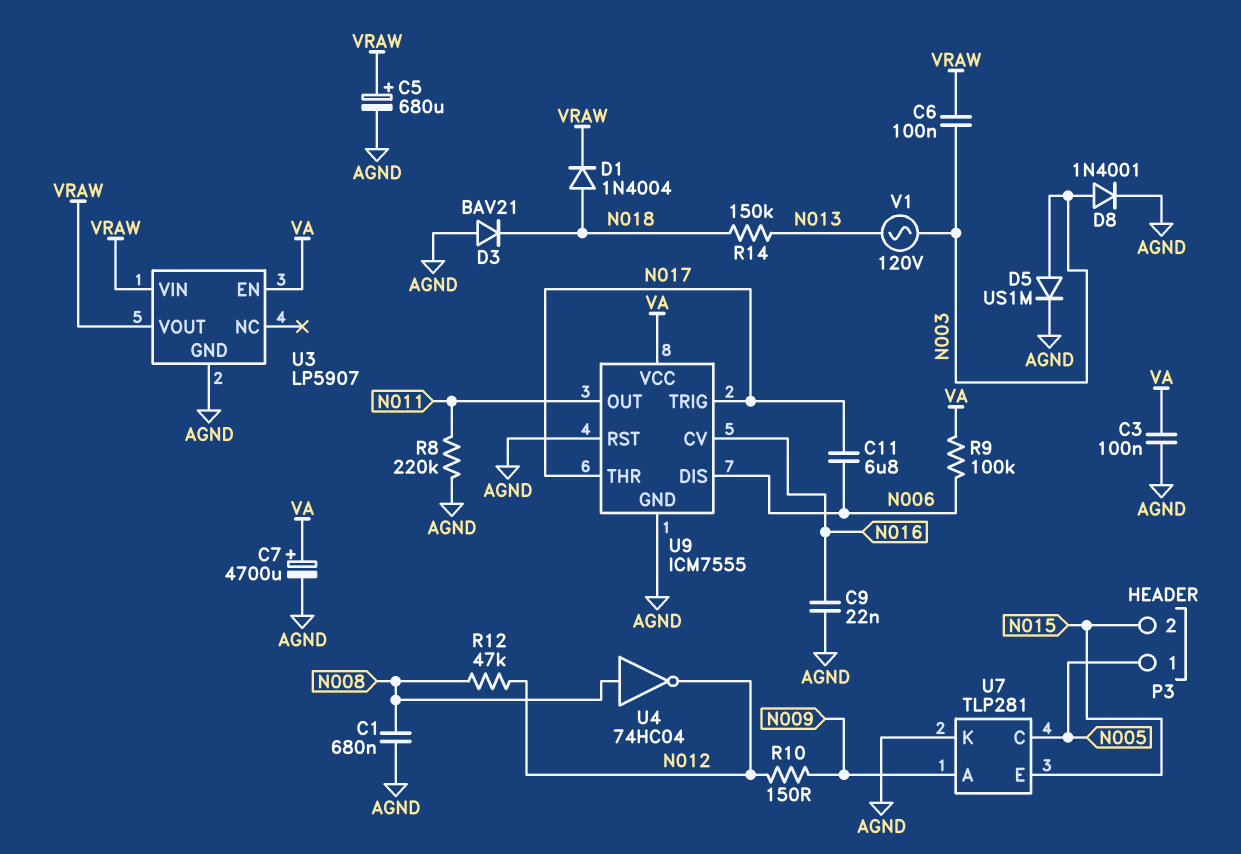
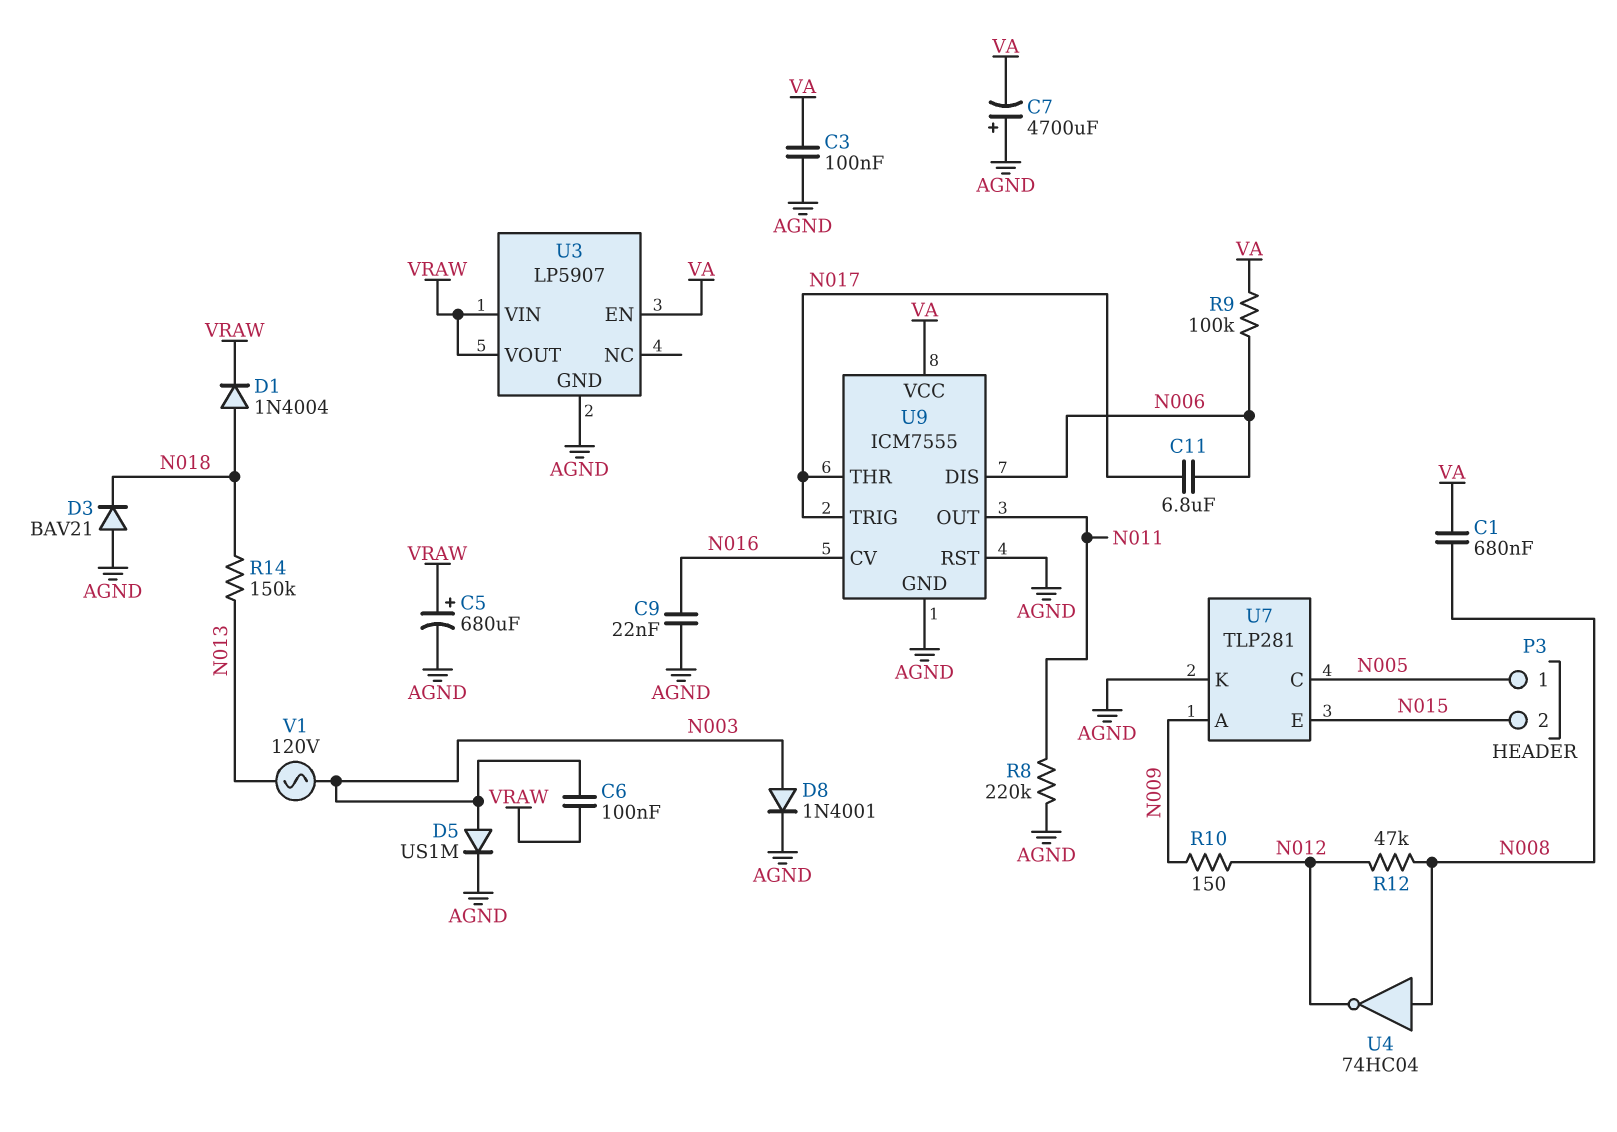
C1: 680nF (AGND, N008) -> 680nF (N008, VA)
C7: 4700uF (plus VA, minus AGND) -> 4700uF (plus AGND, minus VA)

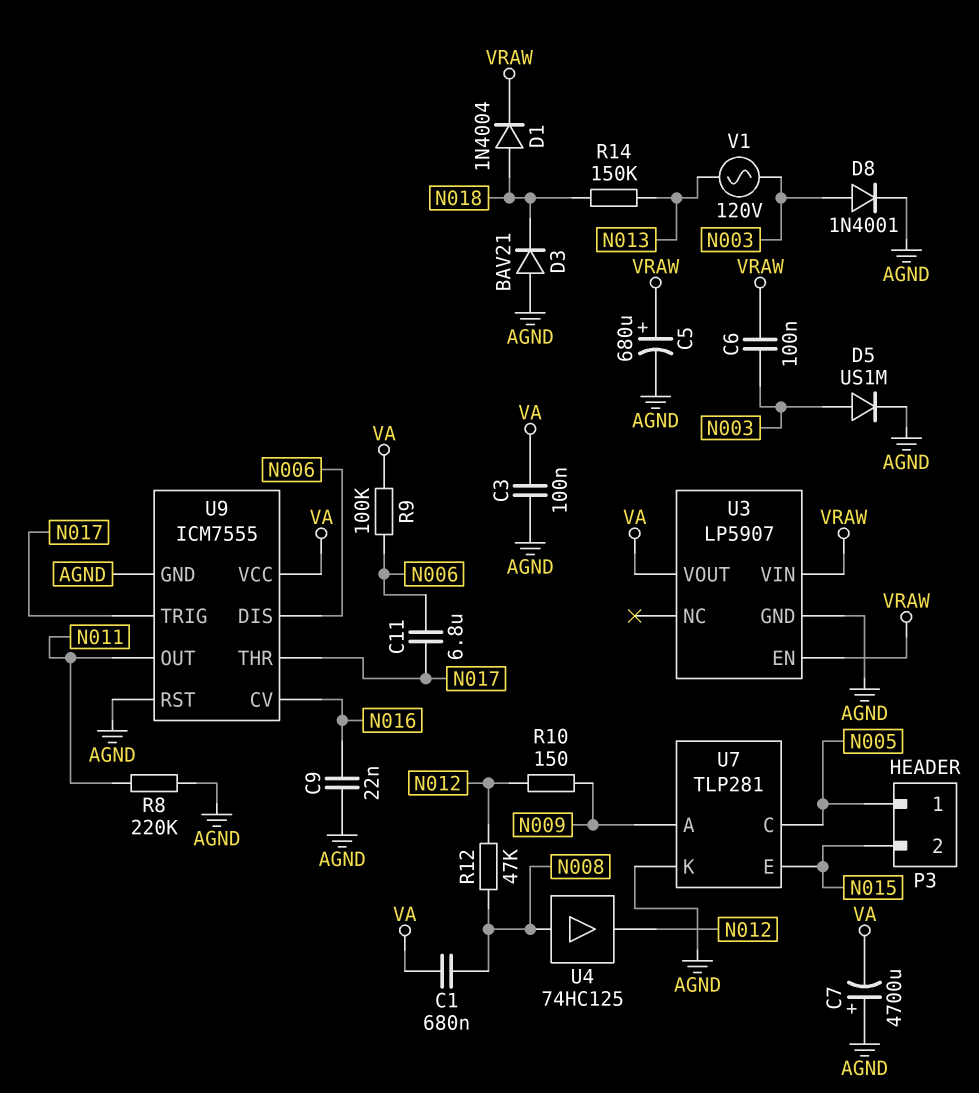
U3 pin EN: VA -> VRAW
U3 pin VOUT: VRAW -> VA
U4: NOT 74HC04 (in N008, out N012) -> buffer 74HC125 (in N008, out N012)

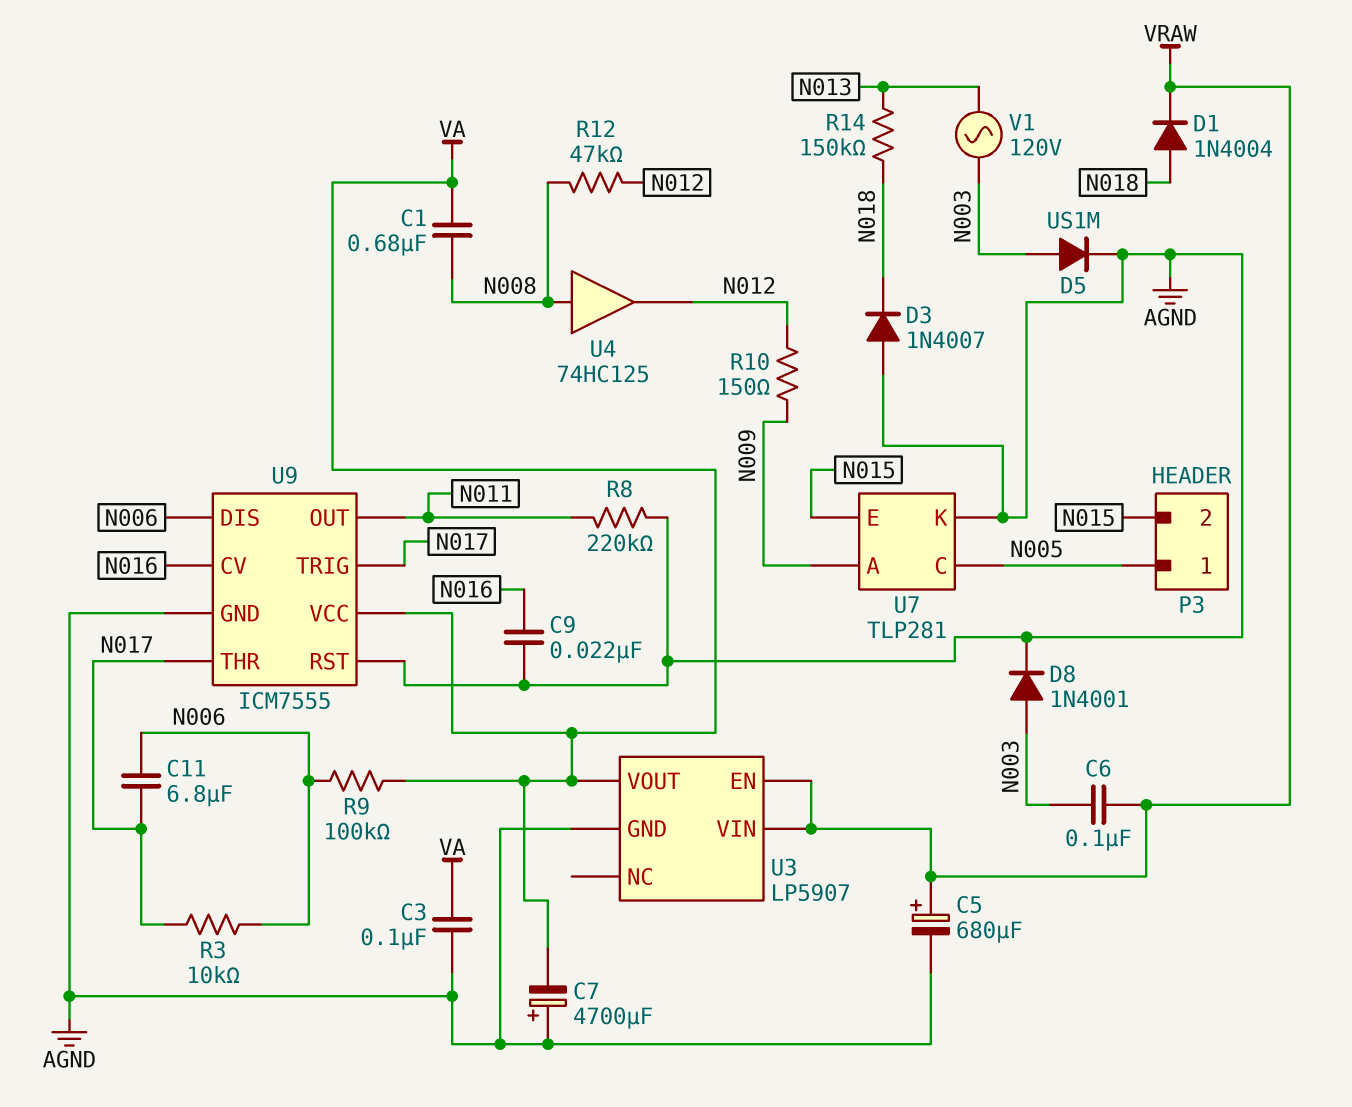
D3: diode BAV21 (A AGND, K N018) -> diode 1N4007 (A AGND, K N018)
R3: none -> 10k (N006, N017)

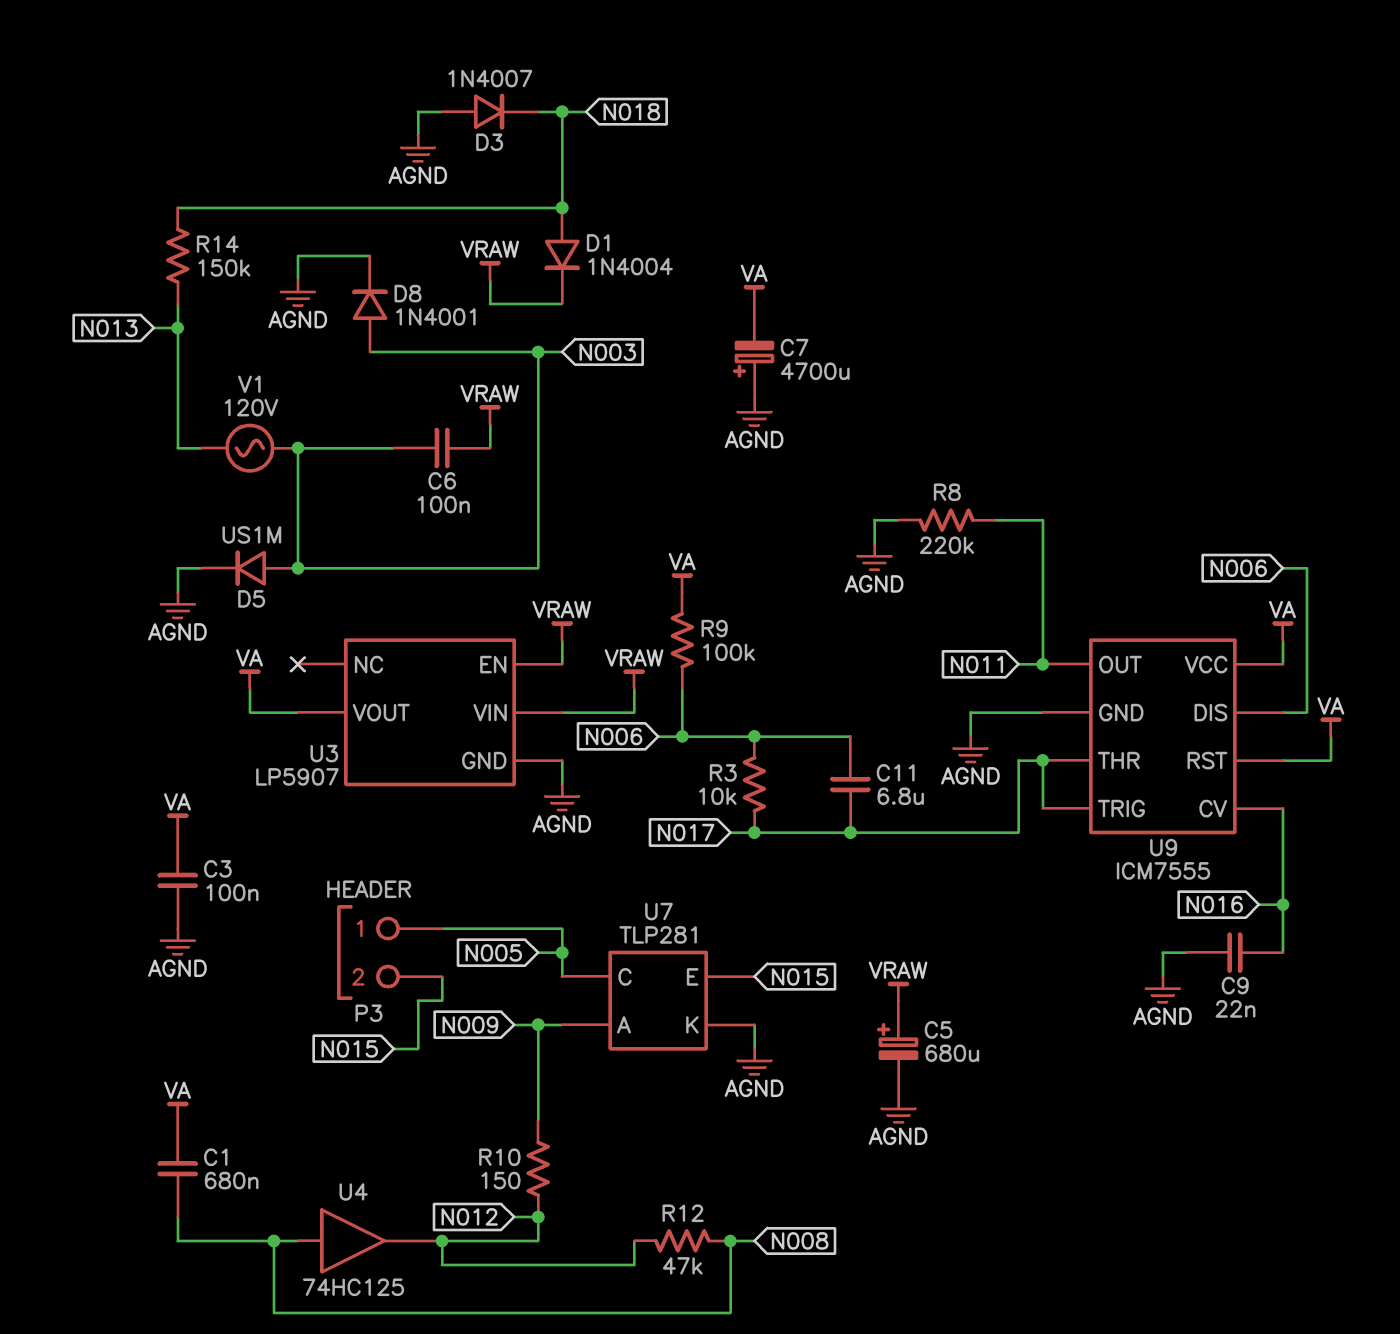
U9 pin RST: AGND -> VA

